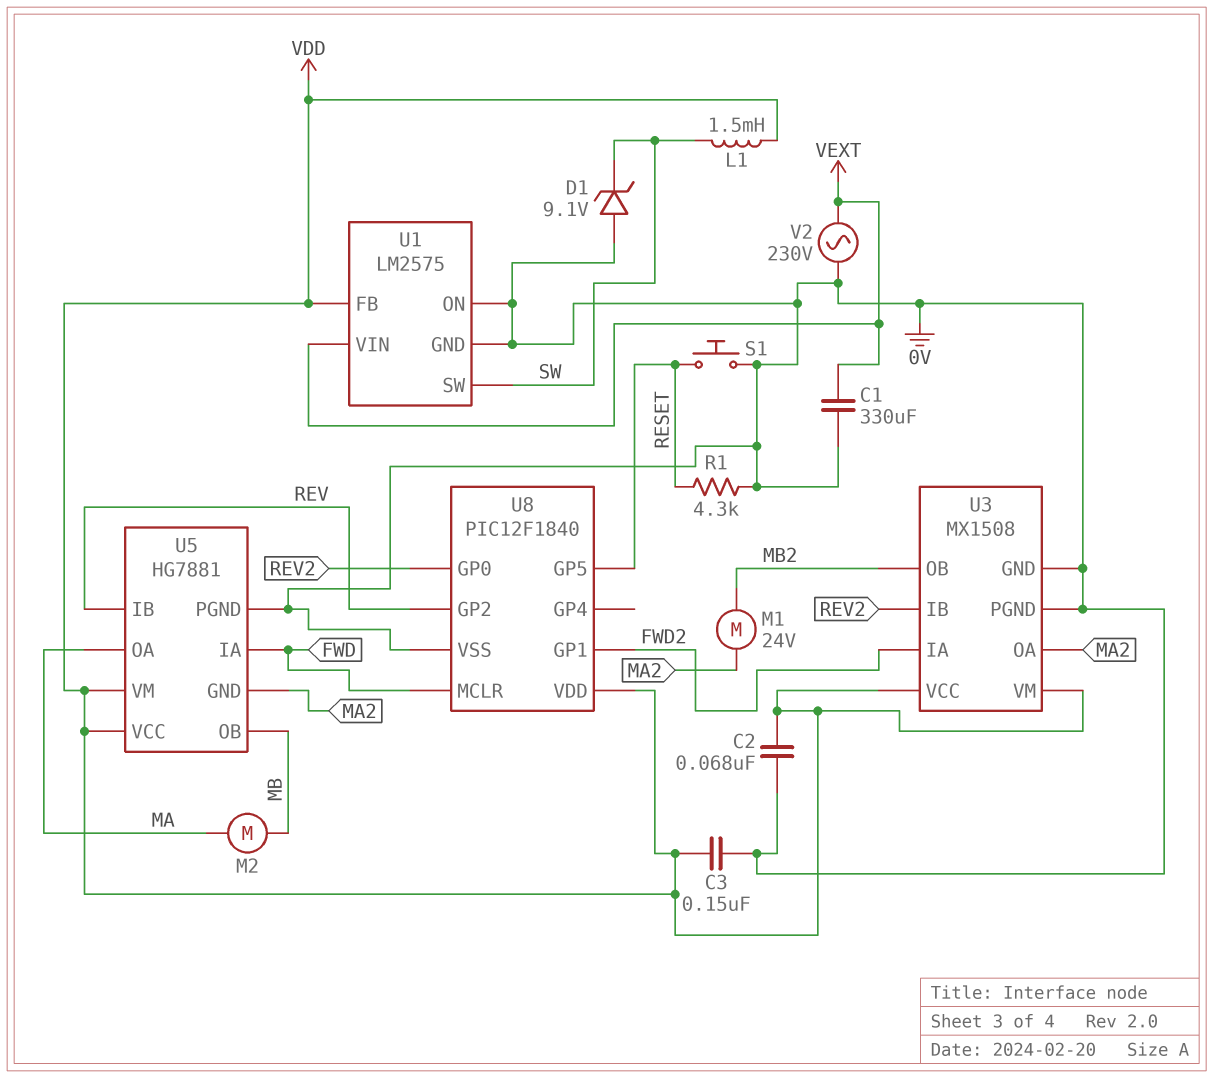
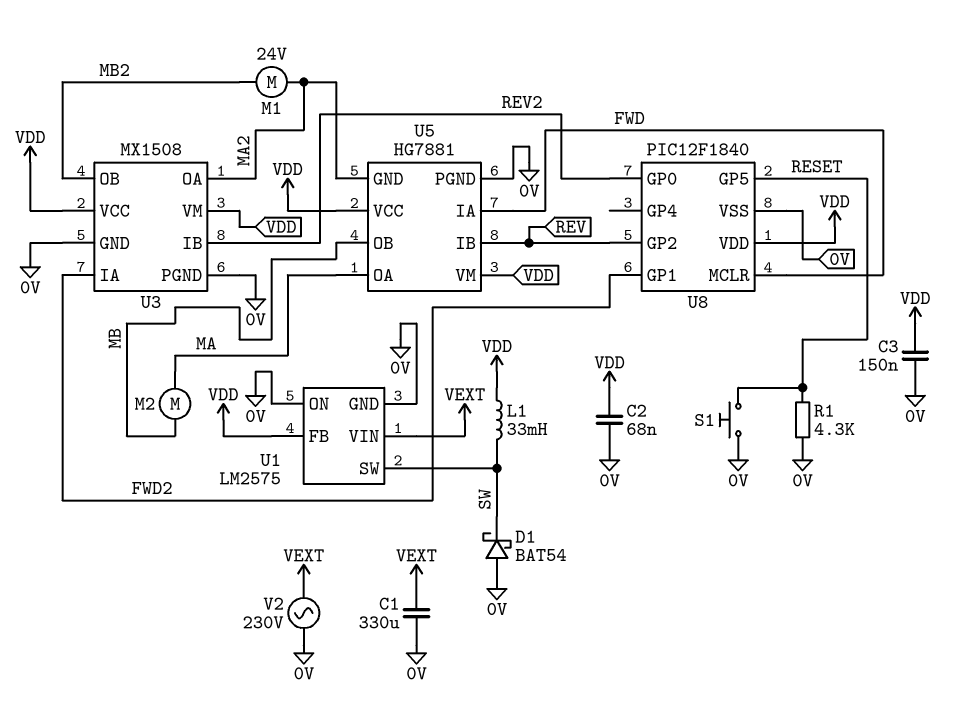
D1: zener 9.1V (A 0V, K SW) -> schottky BAT54 (A 0V, K SW)
L1: 1.5mH (SW, VDD) -> 33mH (SW, VDD)

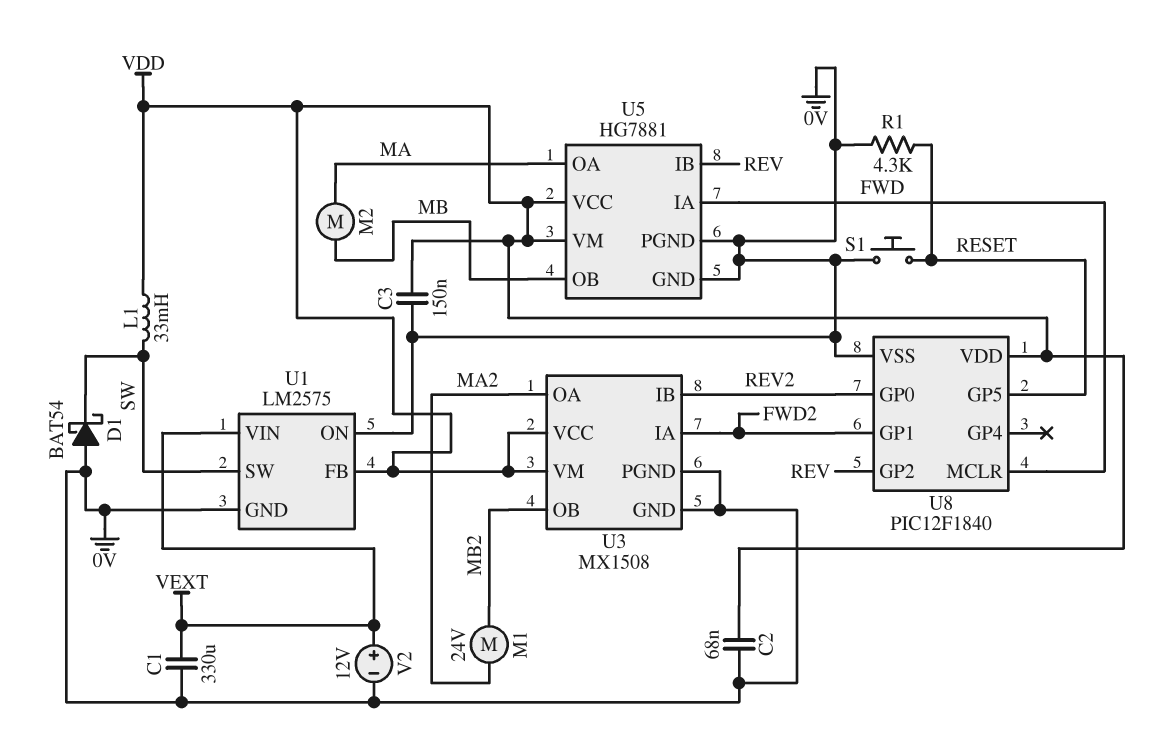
U5 pin GND: MA2 -> 0V
V2: AC 230V (0V, VEXT) -> 12V (plus VEXT, minus 0V)

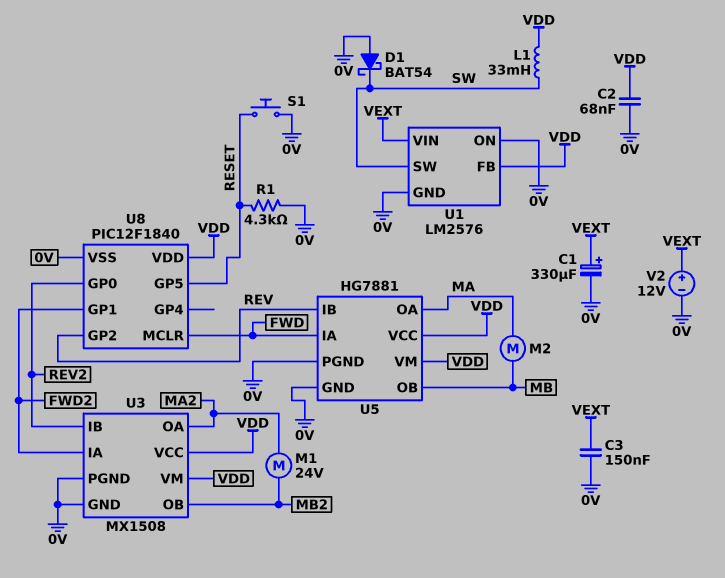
C1: 330uF (0V, VEXT) -> 330uF (plus VEXT, minus 0V)
C3: 150nF (0V, VDD) -> 150nF (0V, VEXT)
U1: LM2575 -> LM2576

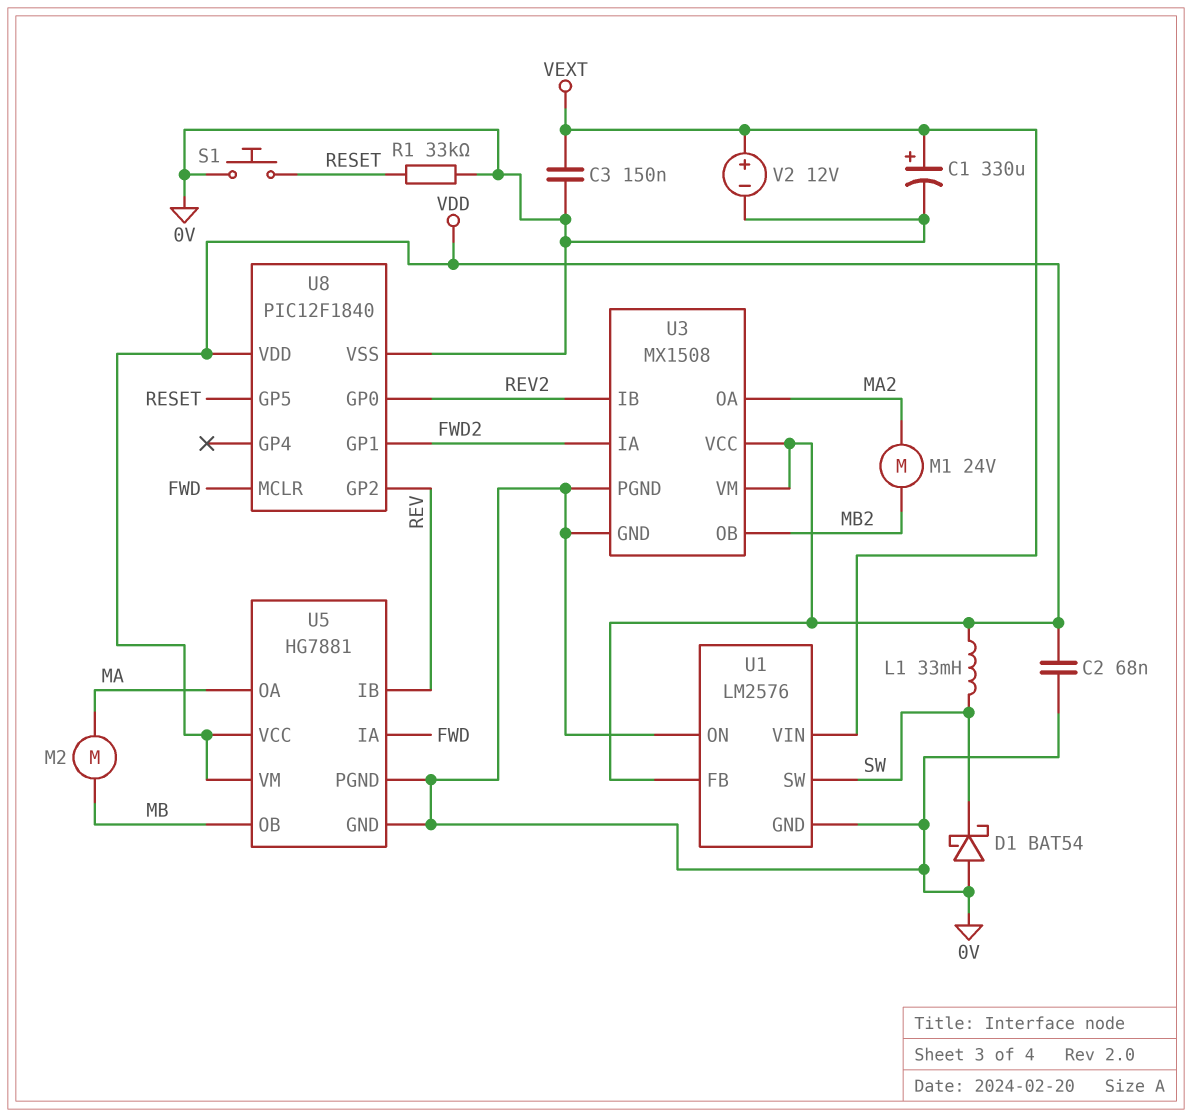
R1: 4.3k (0V, RESET) -> 33k (0V, RESET)

